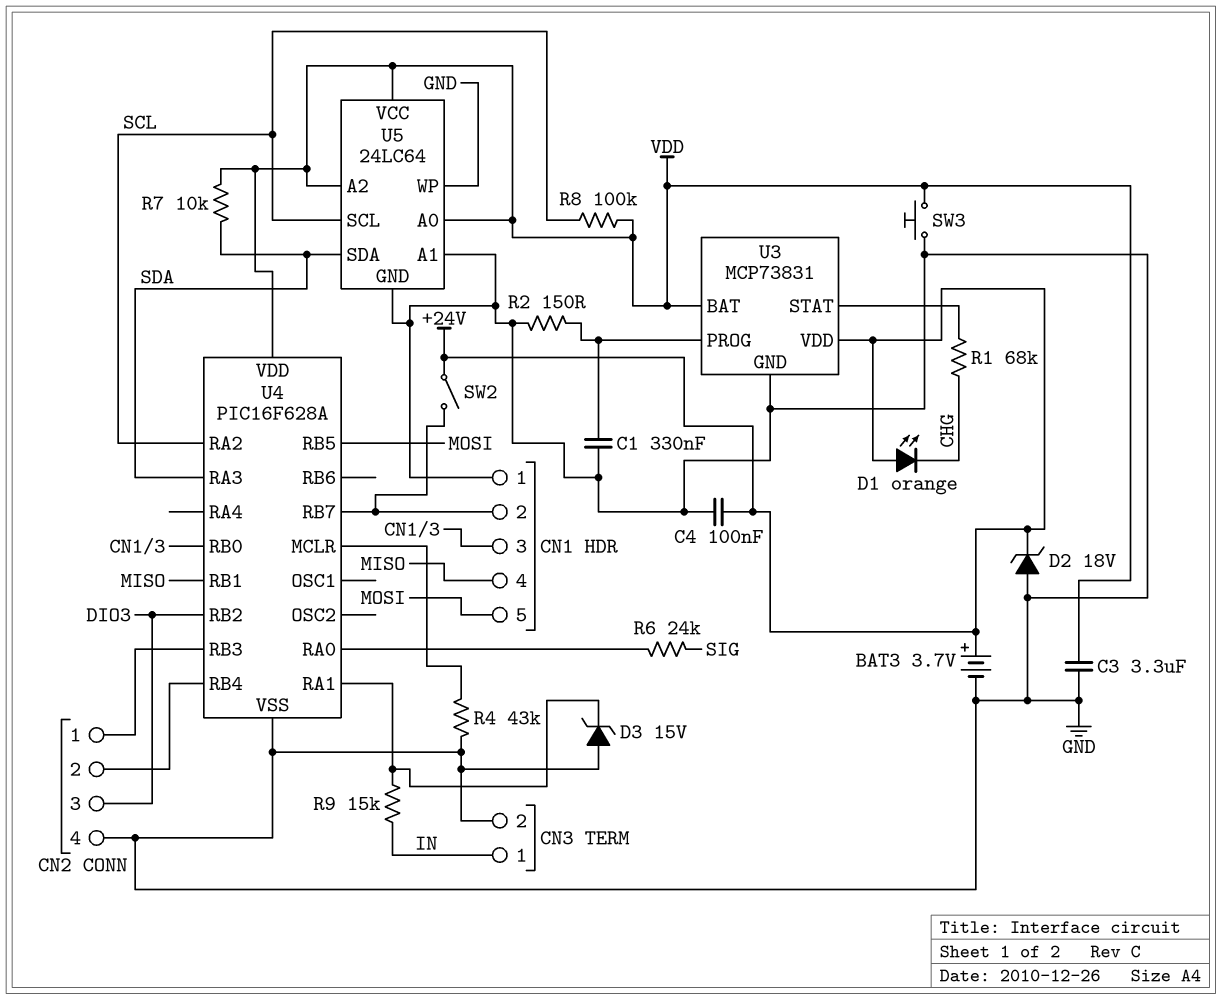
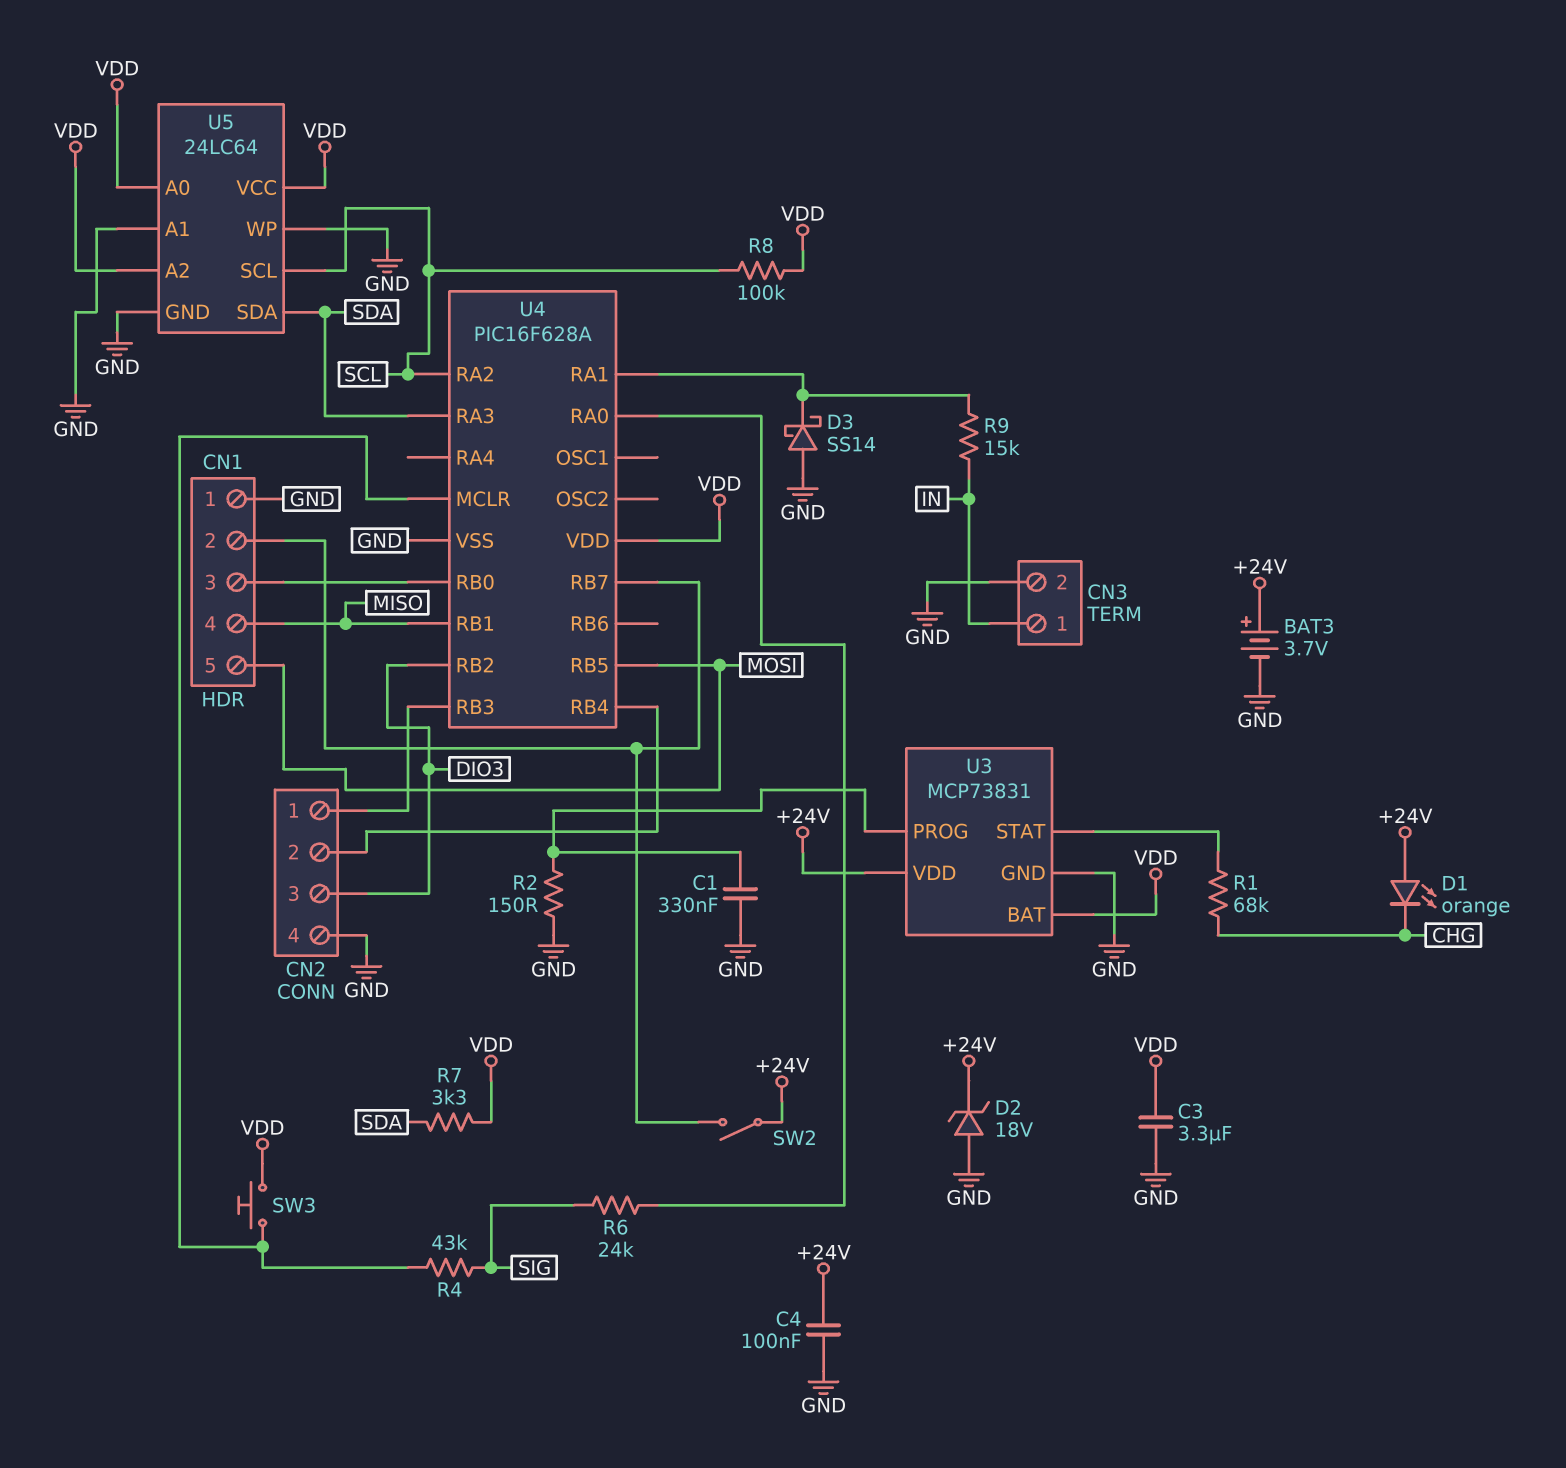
D3: zener 15V (A GND, K U4/RA1) -> schottky SS14 (A GND, K U4/RA1)
R4: 43k (GND, U4/MCLR) -> 43k (SIG, U4/MCLR)
R7: 10k (SDA, VDD) -> 3.3k (SDA, VDD)
SW3: button (GND, VDD) -> button (U4/MCLR, VDD)

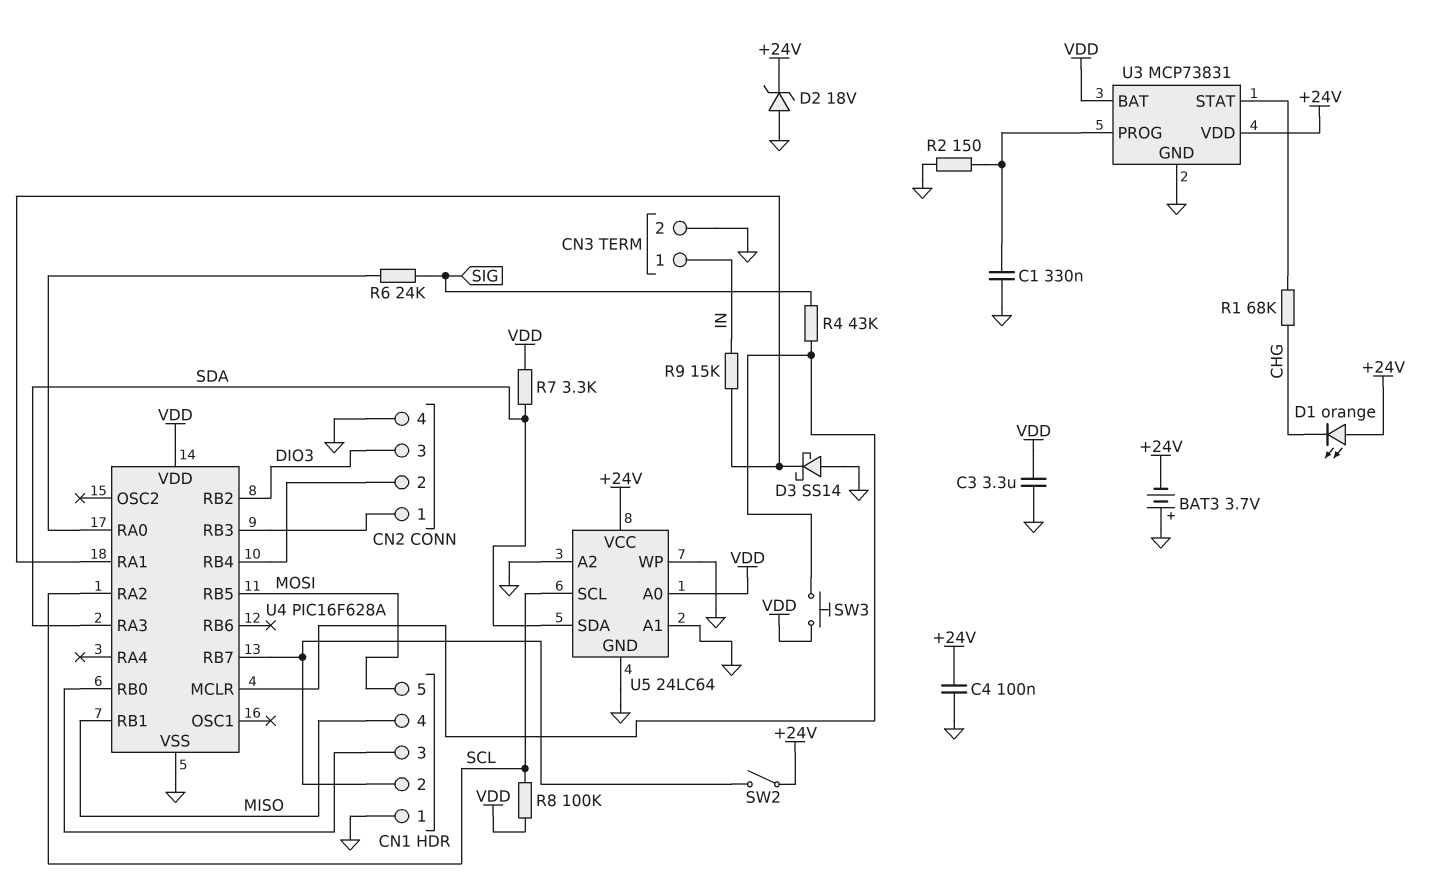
BAT3: 3.7V (plus +24V, minus GND) -> 3.7V (plus GND, minus +24V)
U5 pin A2: VDD -> GND
U5 pin VCC: VDD -> +24V

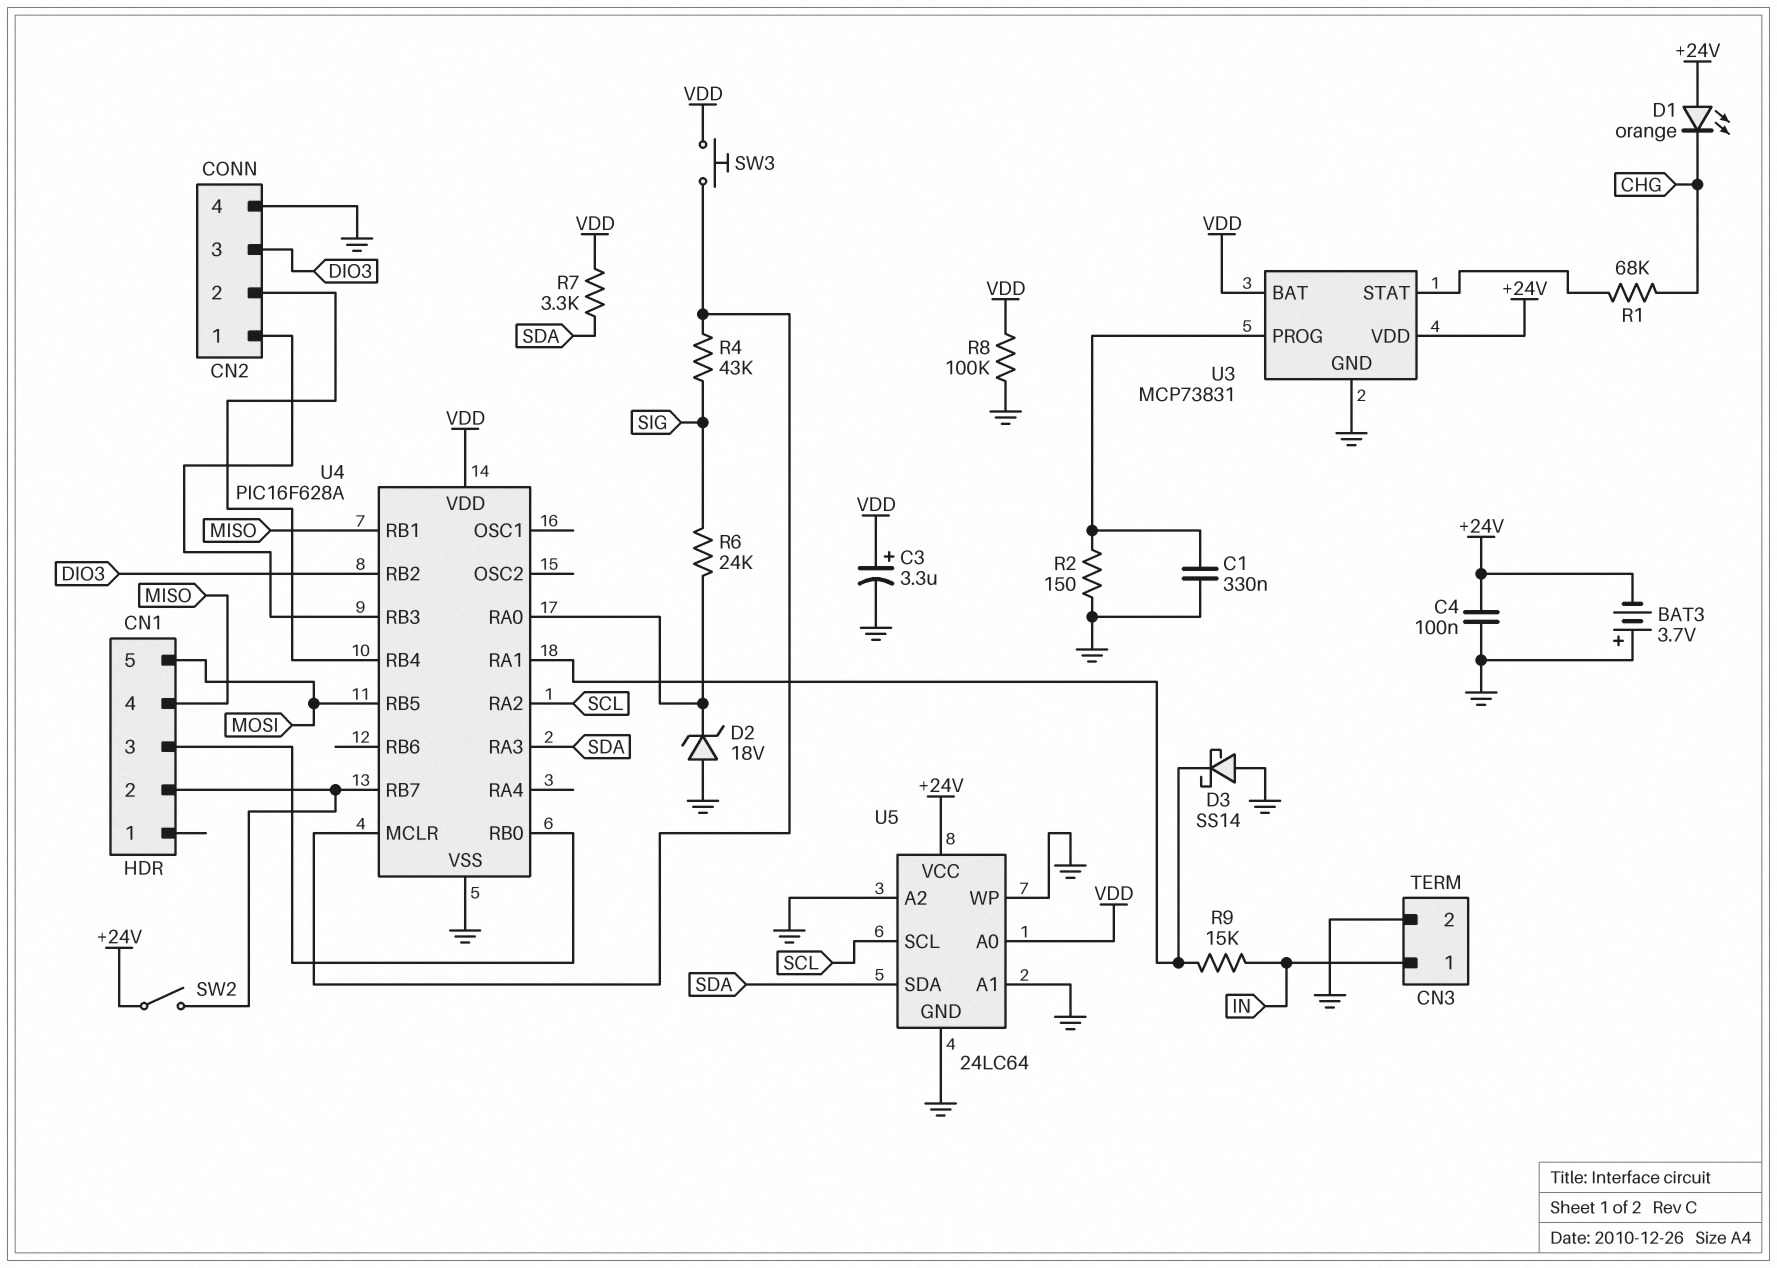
C3: 3.3uF (GND, VDD) -> 3.3uF (plus VDD, minus GND)
CN1 pin 1: GND -> none
D2: zener 18V (A GND, K +24V) -> zener 18V (A GND, K U4/RA0)
R8: 100k (SCL, VDD) -> 100k (GND, VDD)

